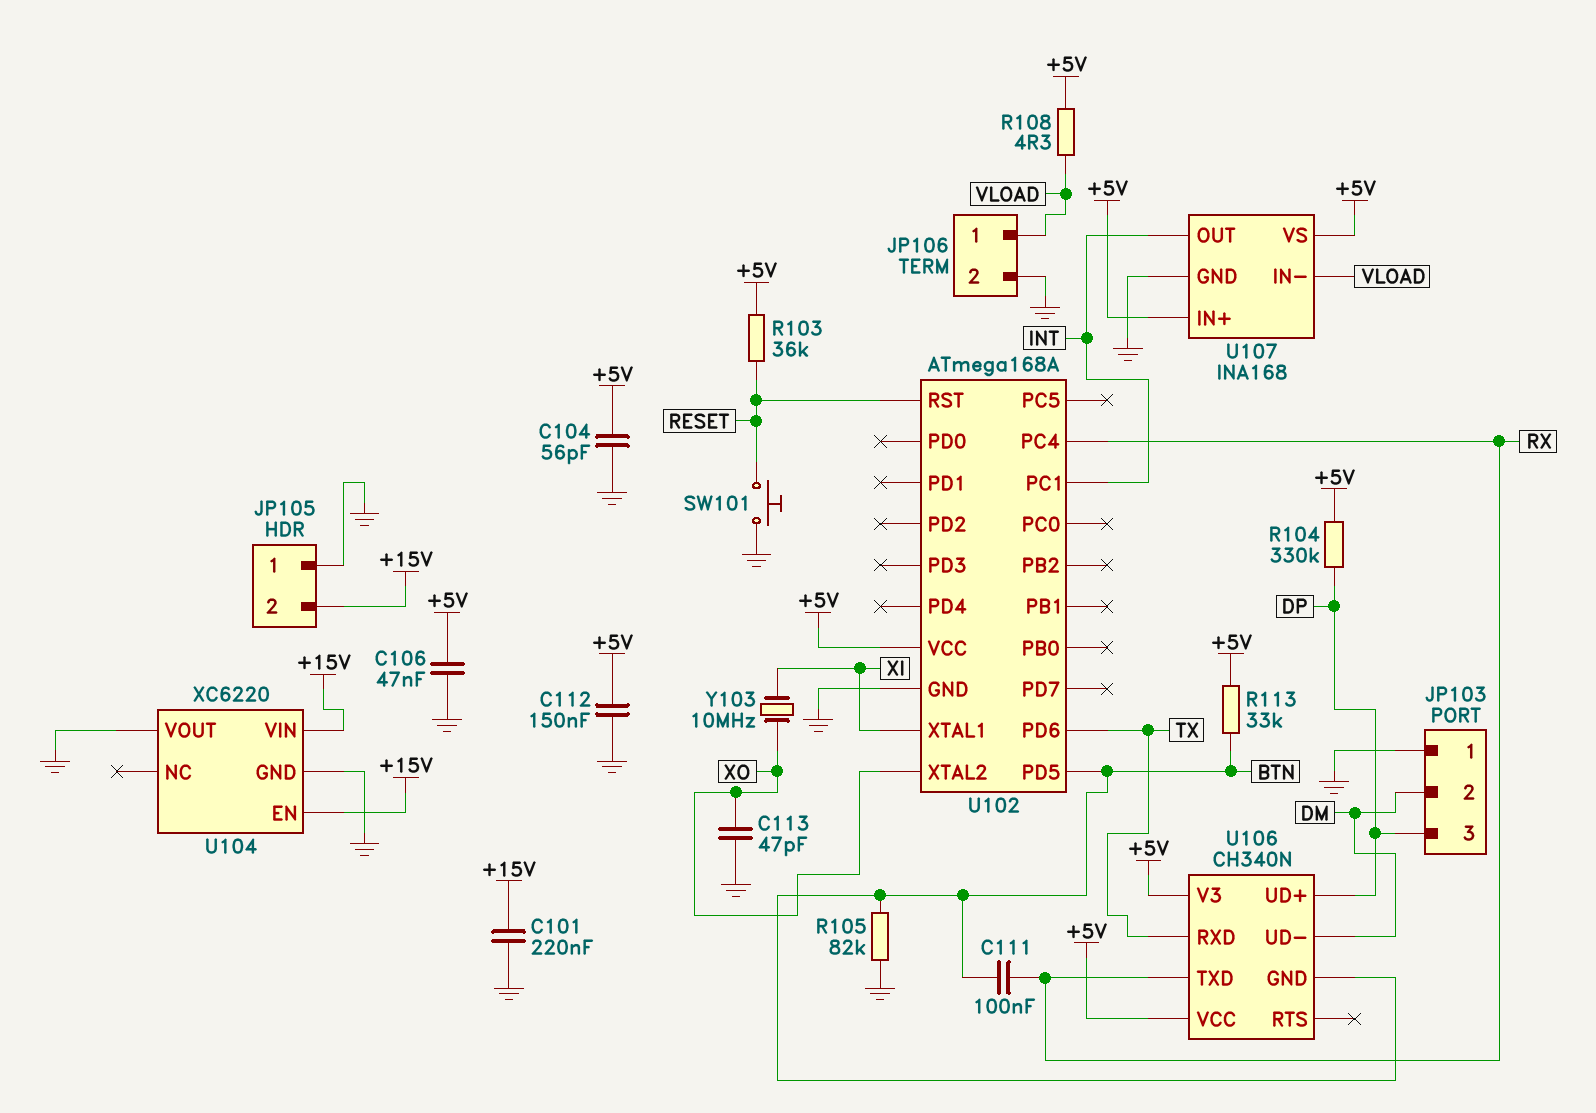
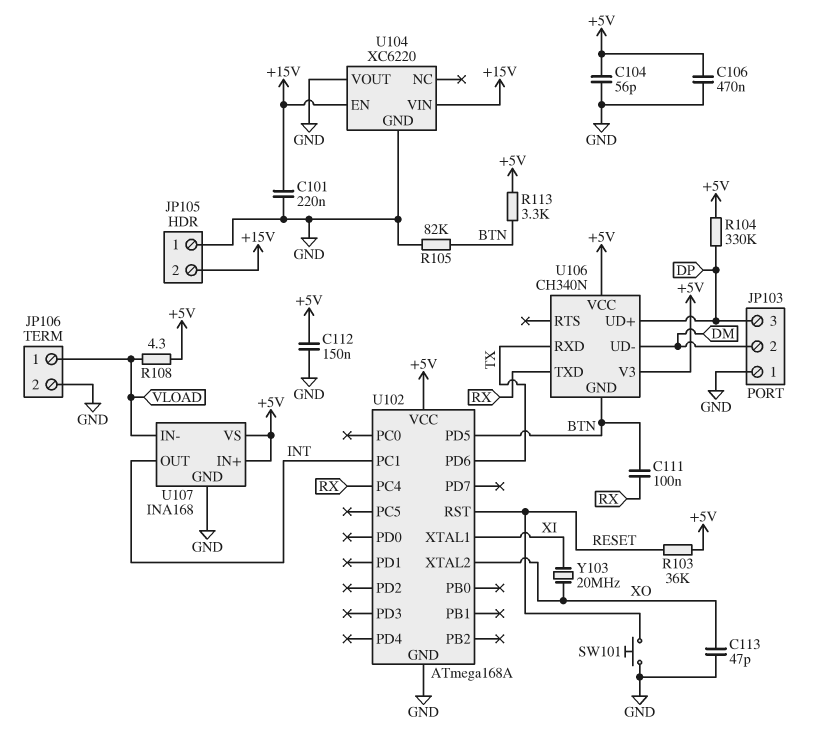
C106: 47nF (+5V, GND) -> 470nF (+5V, GND)
R113: 33k (+5V, BTN) -> 3.3k (+5V, BTN)
Y103: 10MHz (XI, XO) -> 20MHz (XI, XO)

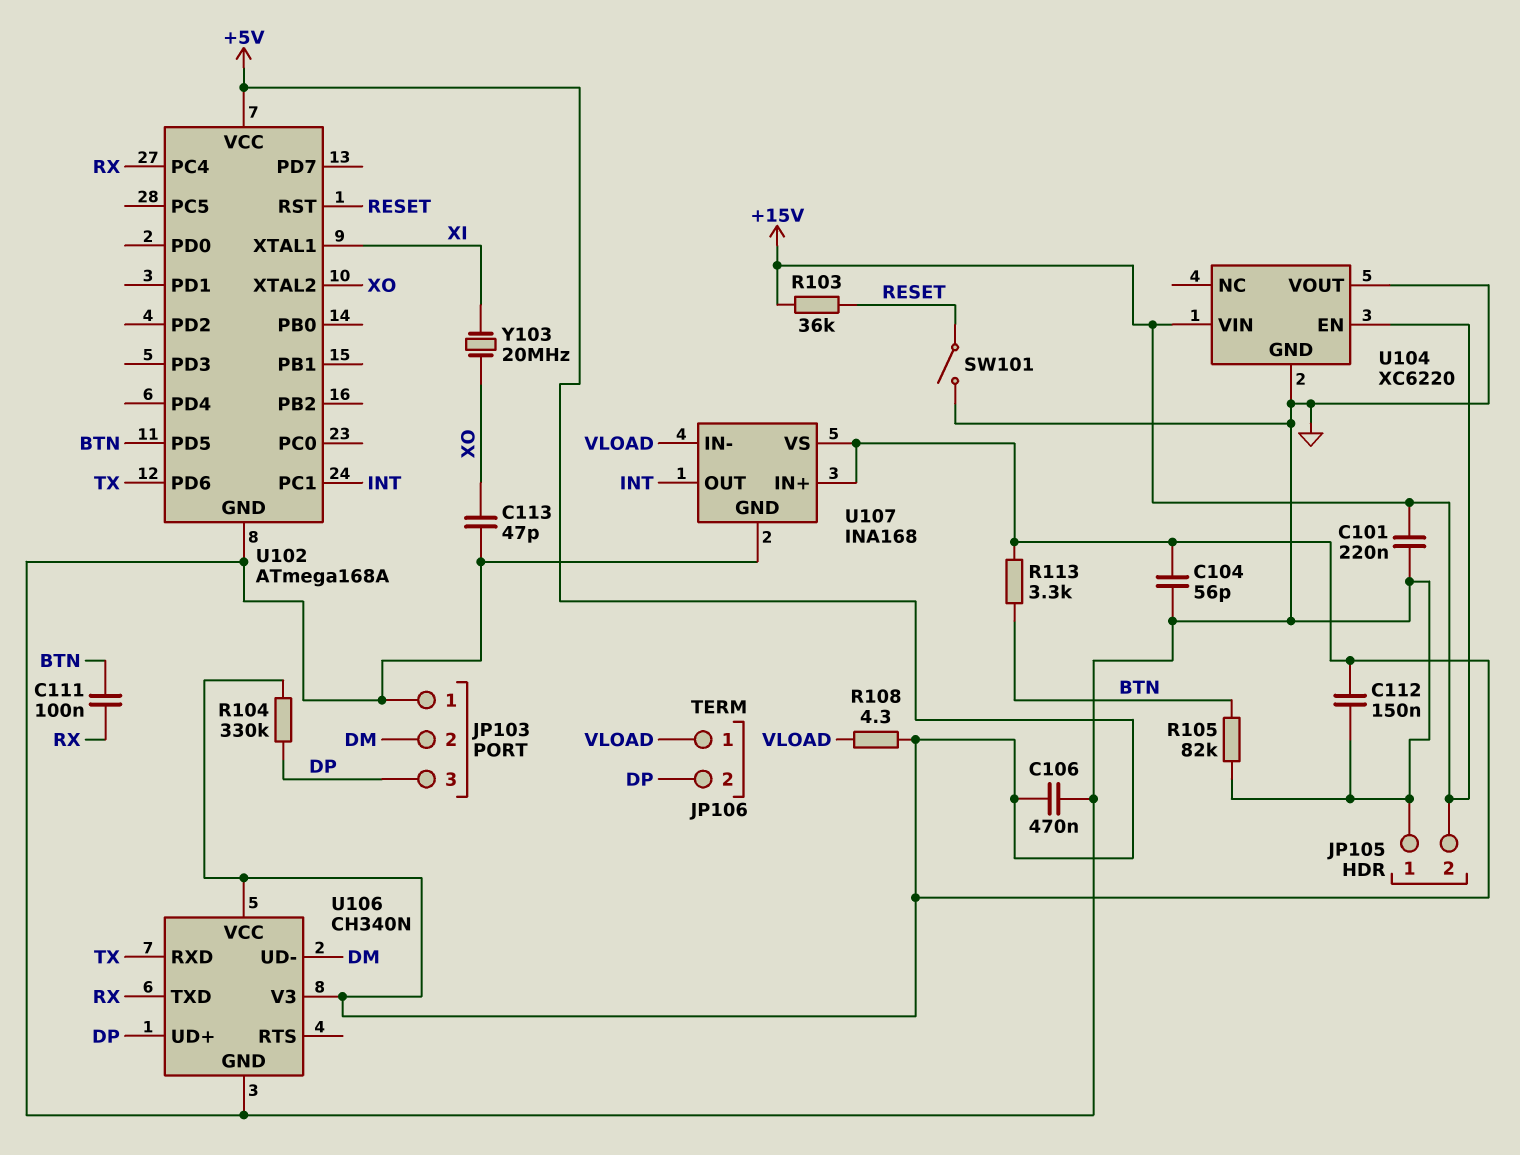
JP106 pin 2: GND -> DP
R103: 36k (+5V, RESET) -> 36k (+15V, RESET)
SW101: button (GND, RESET) -> switch (GND, RESET)
U106 pin GND: BTN -> GND

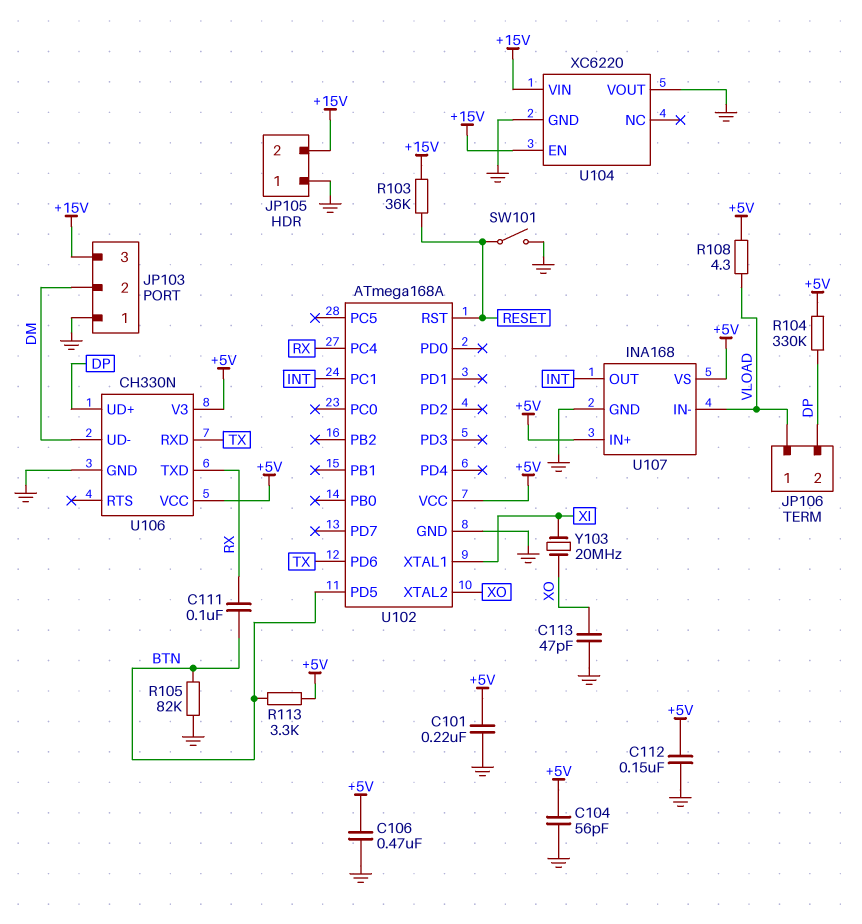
C101: 220nF (+15V, GND) -> 220nF (+5V, GND)
JP103 pin 3: DP -> +15V
U106: CH340N -> CH330N

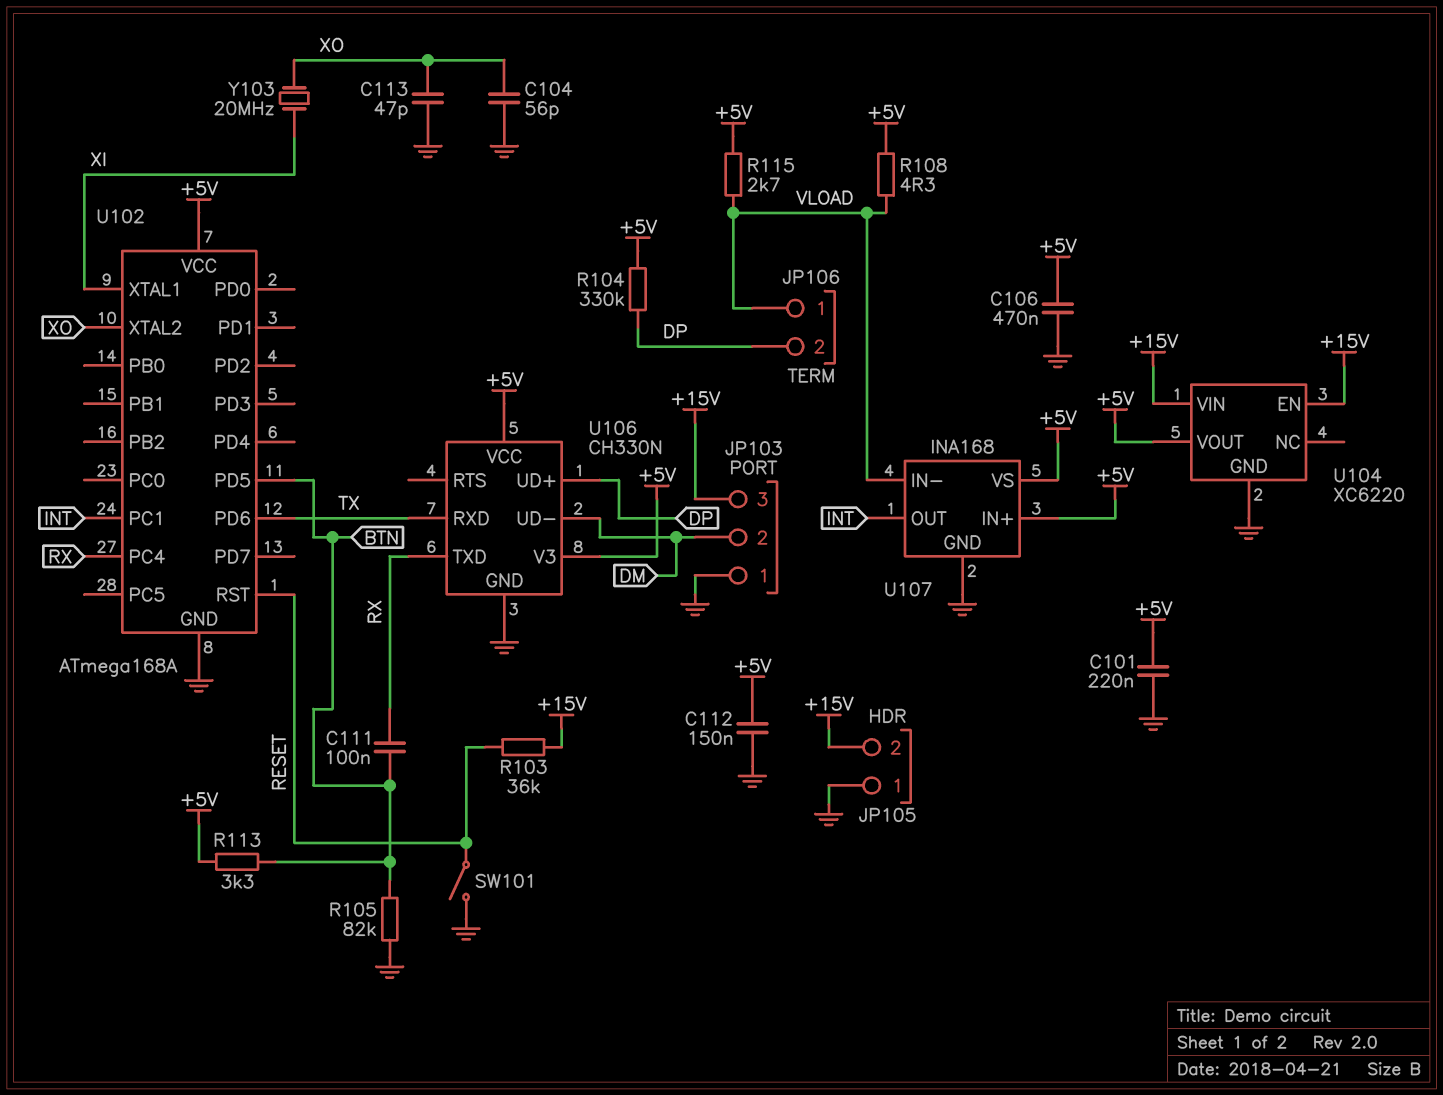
C104: 56pF (+5V, GND) -> 56pF (GND, XO)
R115: none -> 2.7k (+5V, VLOAD)
U104 pin VOUT: GND -> +5V

